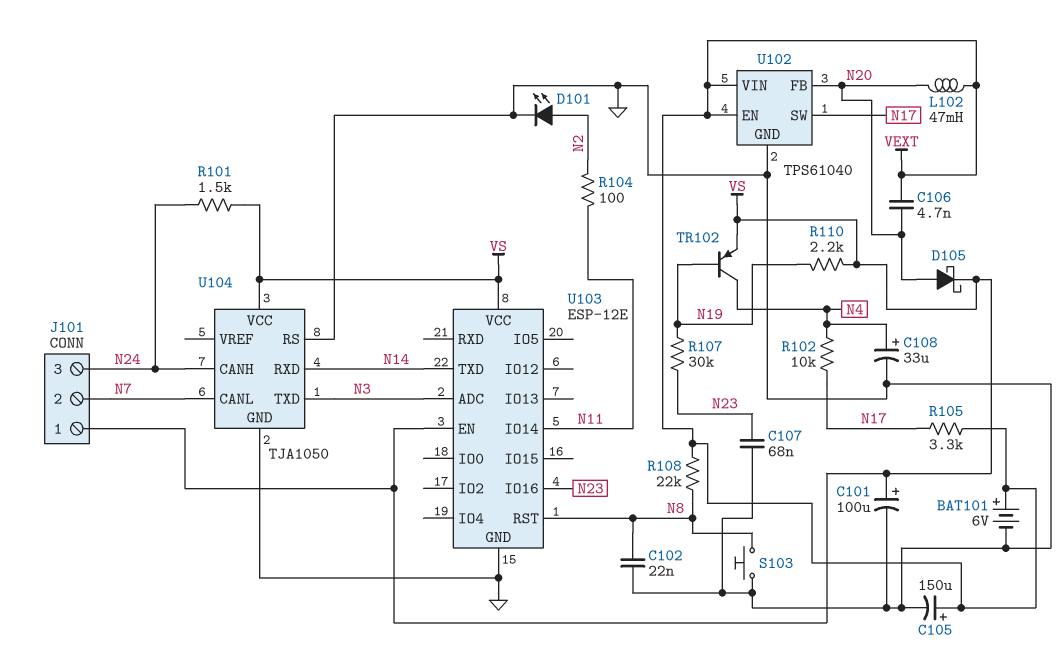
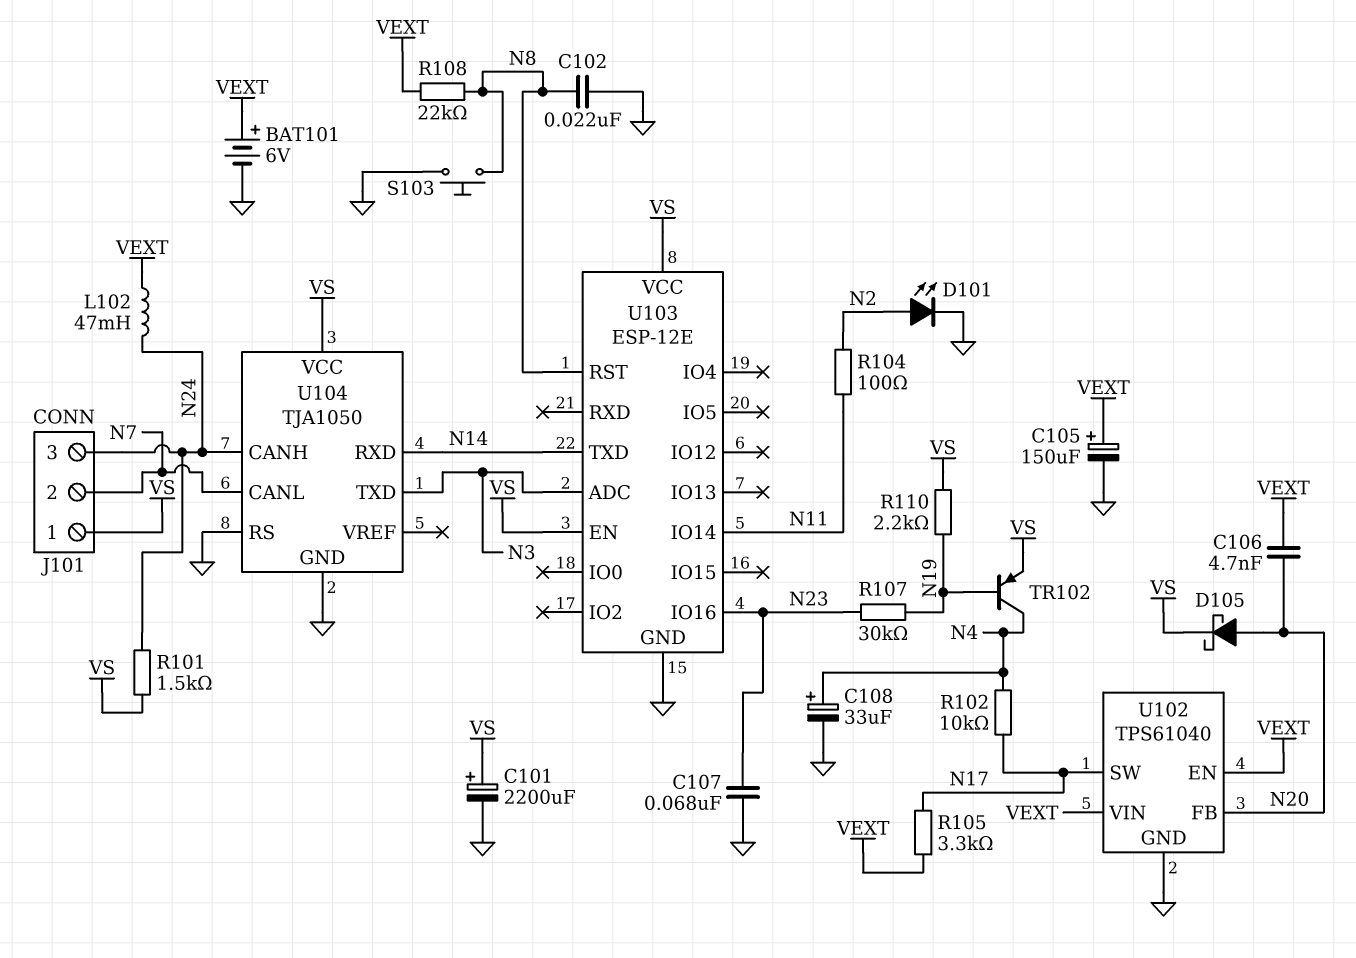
C101: 100uF (plus VS, minus GND) -> 2200uF (plus VS, minus GND)
L102: 47mH (N20, VEXT) -> 47mH (N24, VEXT)

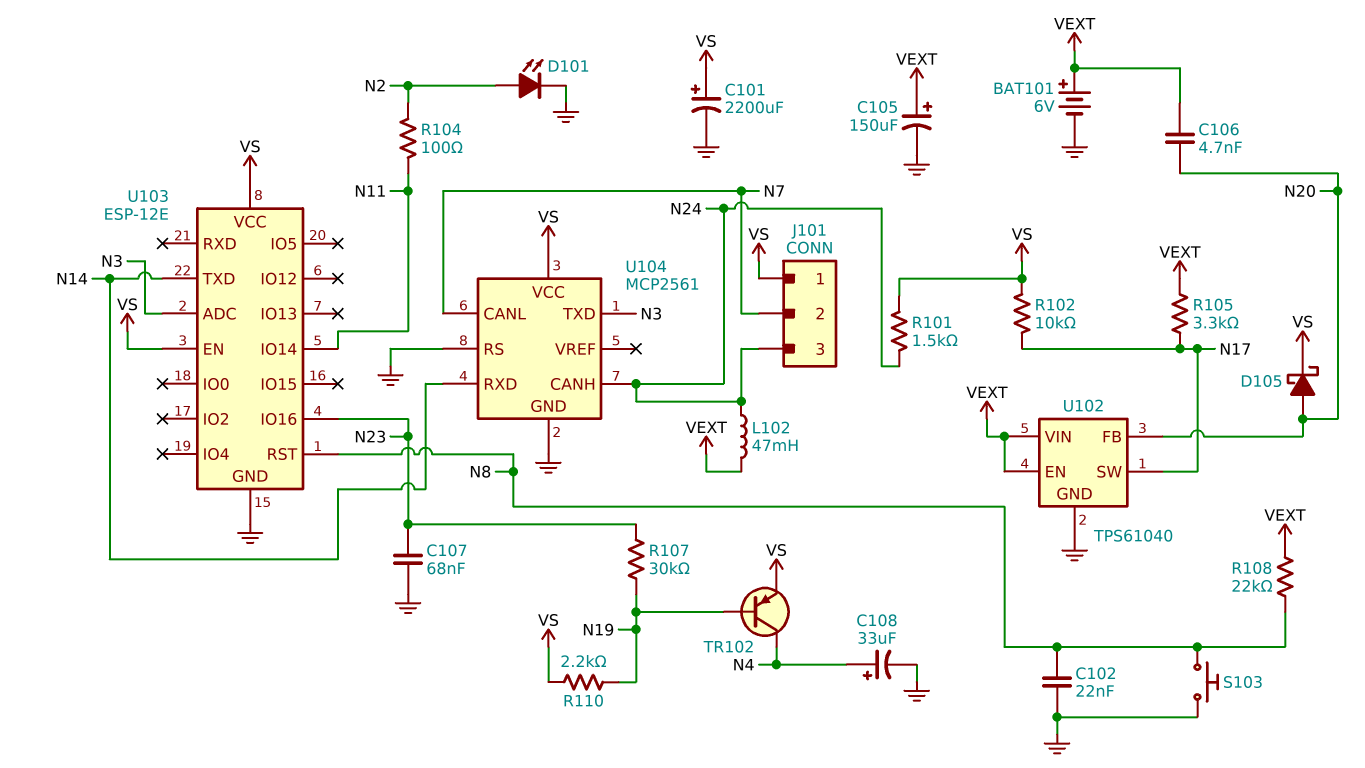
R102: 10k (N4, N17) -> 10k (N17, VS)
U104: TJA1050 -> MCP2561

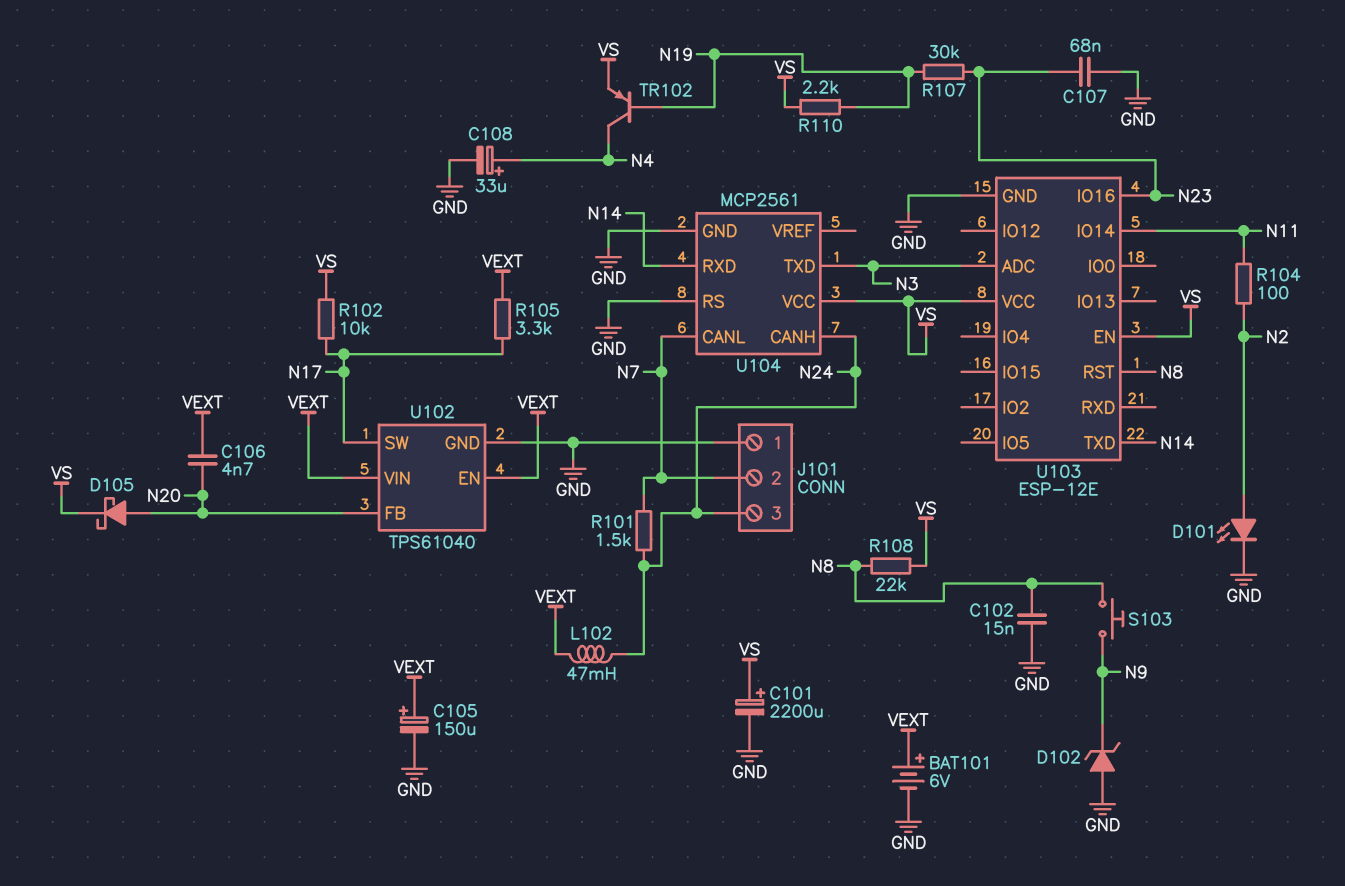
C102: 22nF (GND, N8) -> 15nF (GND, N8)
D102: none -> zener (A GND, K N9)
J101 pin 1: VS -> GND
R101: 1.5k (N24, VS) -> 1.5k (N7, N24)
R108: 22k (N8, VEXT) -> 22k (N8, VS)
S103: button (GND, N8) -> button (N8, N9)

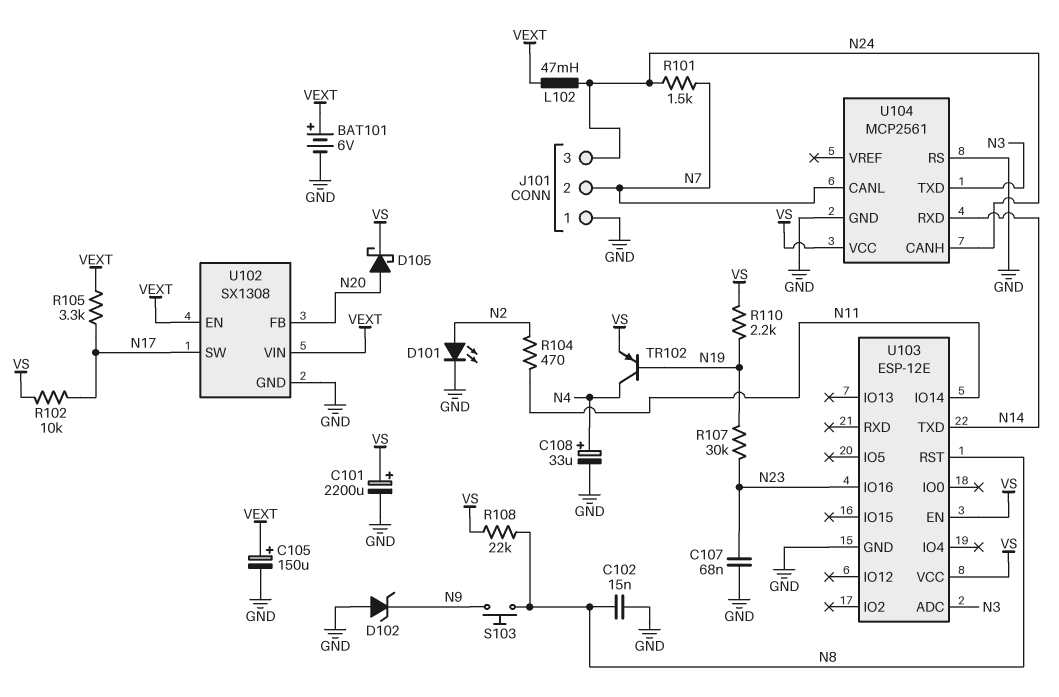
C106: 4.7nF (N20, VEXT) -> none
R104: 100 (N2, N11) -> 470 (N2, N11)
U102: TPS61040 -> SX1308

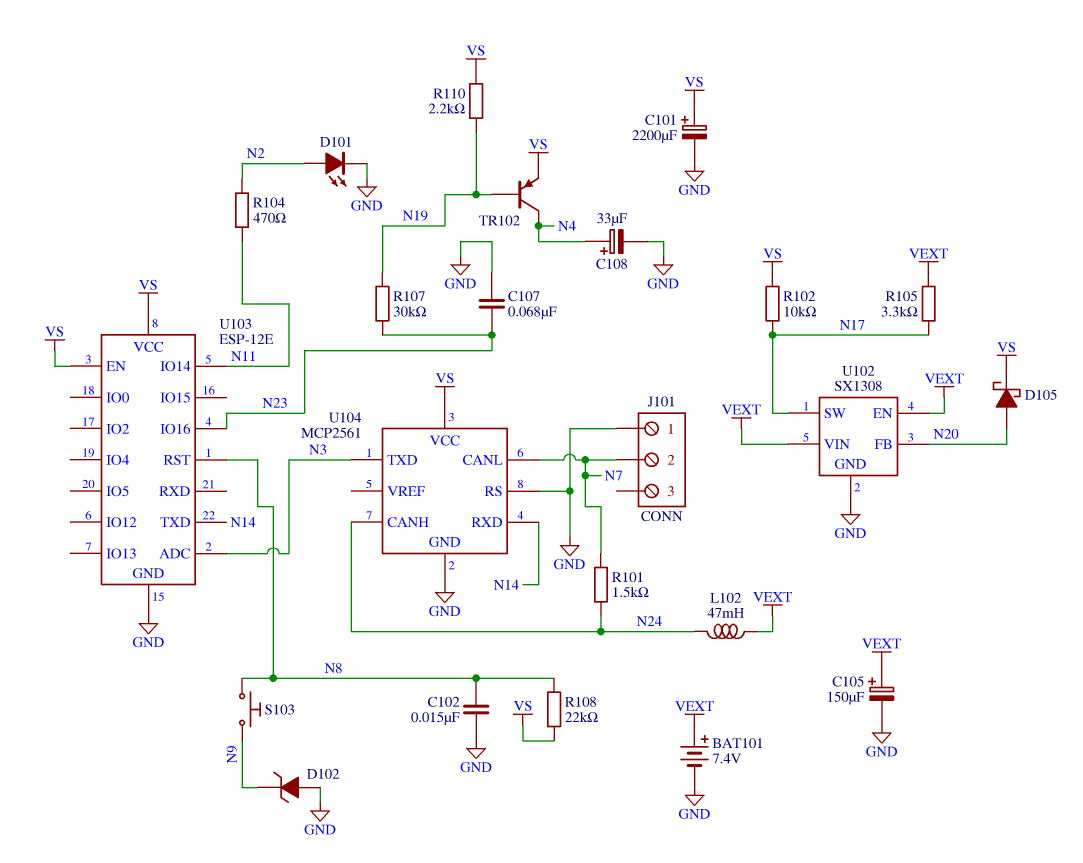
BAT101: 6V (plus VEXT, minus GND) -> 7.4V (plus VEXT, minus GND)
J101 pin 3: N24 -> none

